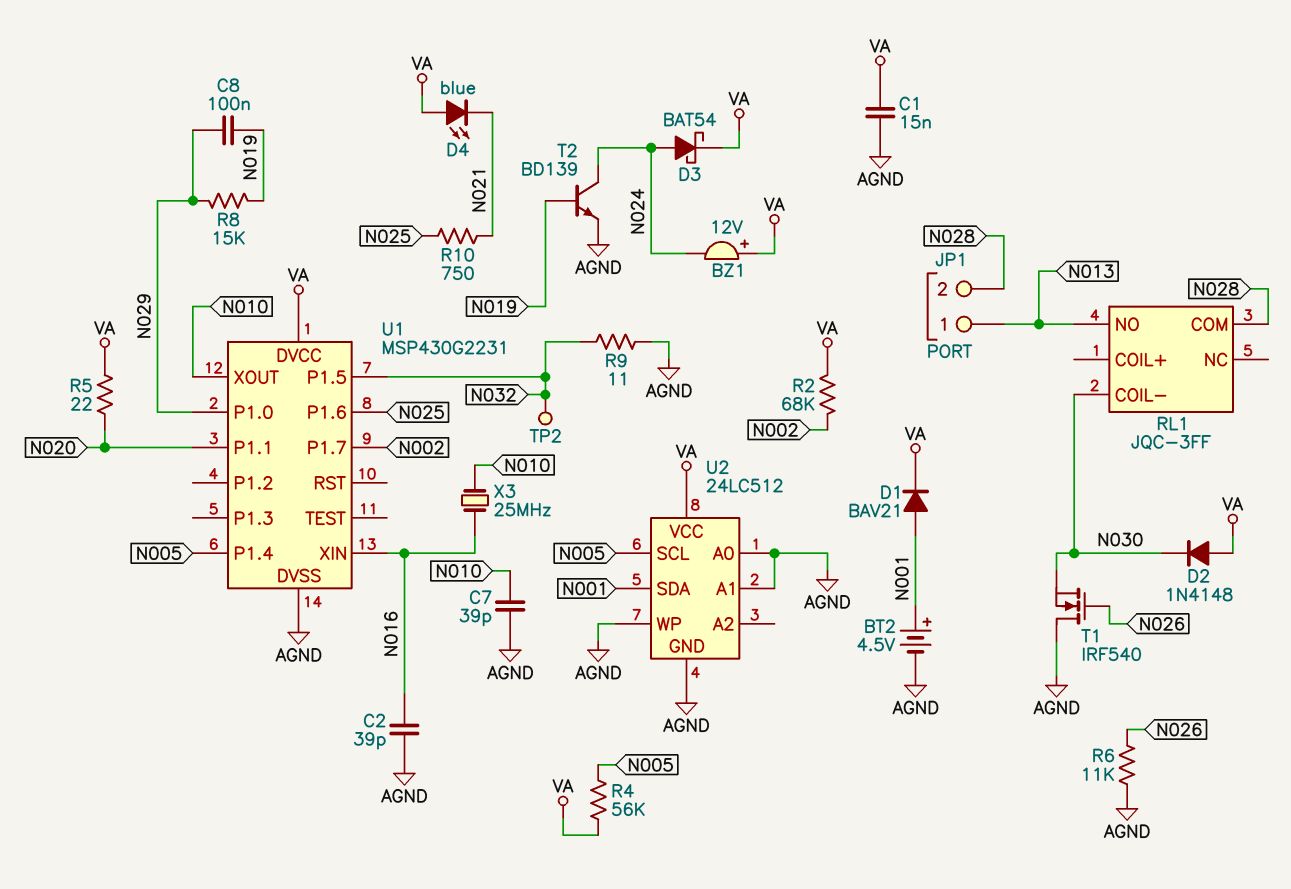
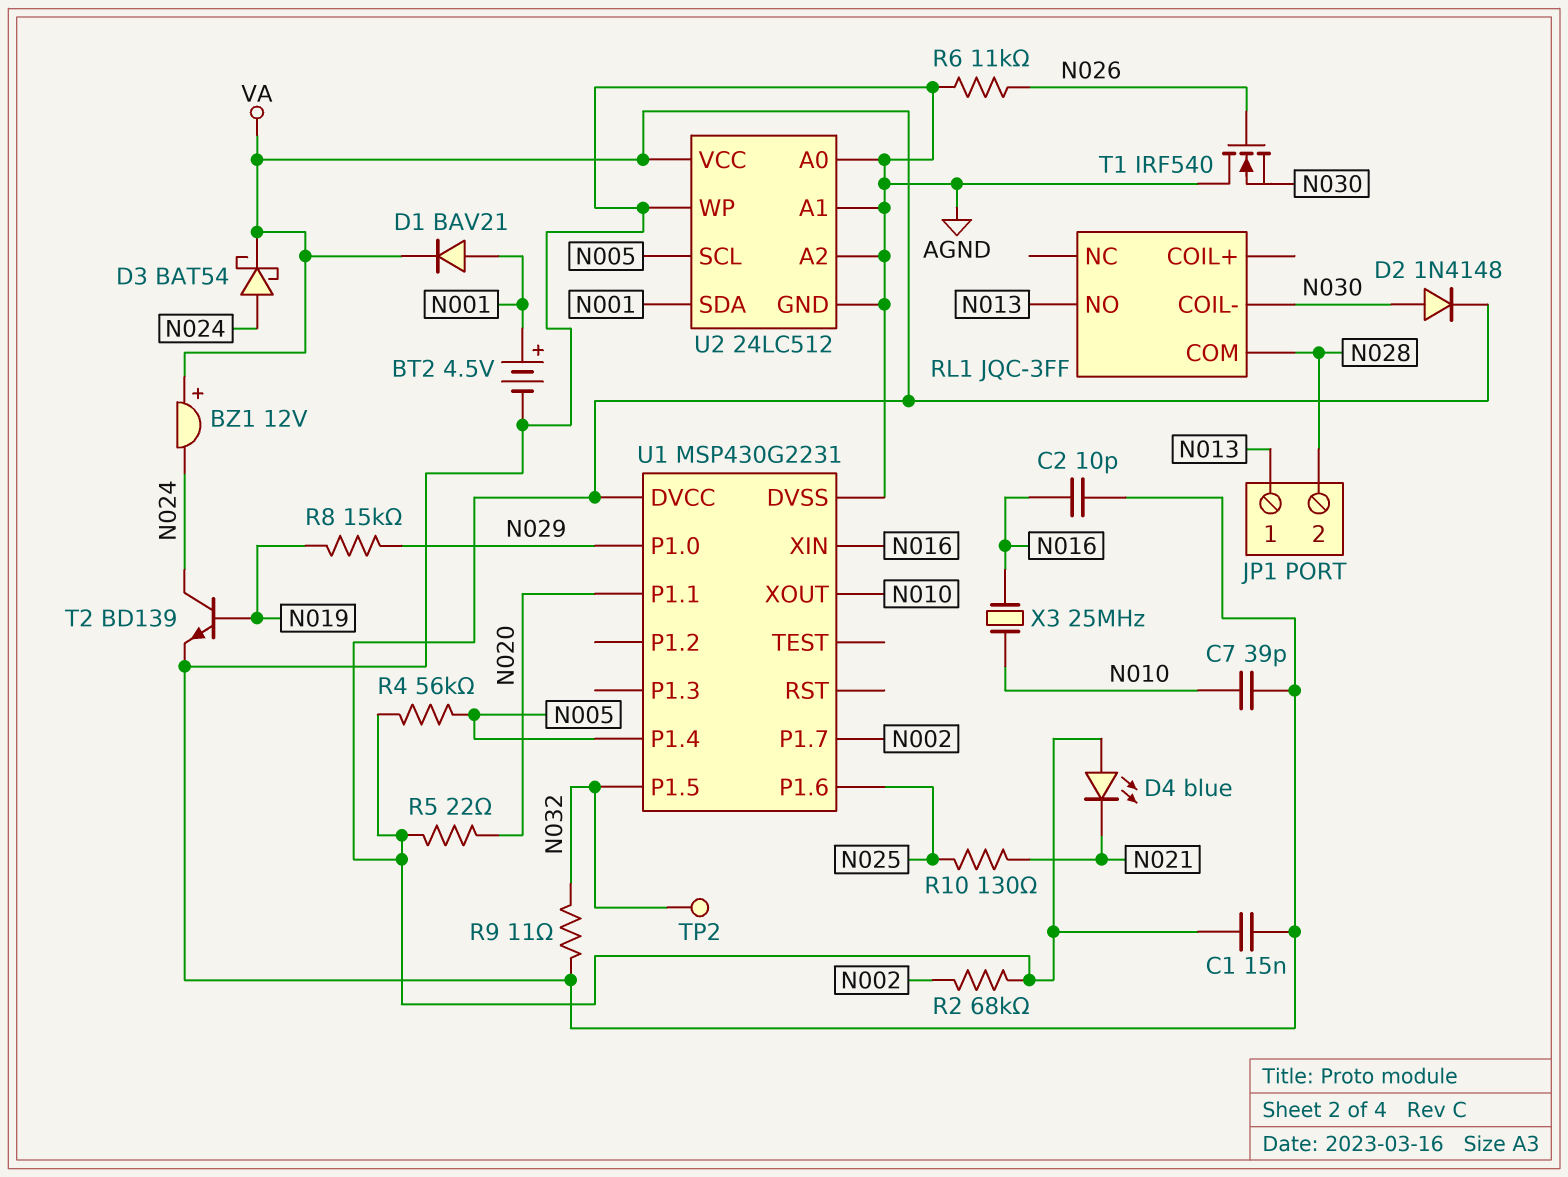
C2: 39pF (AGND, N016) -> 10pF (AGND, N016)
C8: 100nF (N019, N029) -> none
D2: diode 1N4148 (A VA, K N030) -> diode 1N4148 (A N030, K VA)
R10: 750 (N021, N025) -> 130 (N021, N025)
U2 pin A2: none -> AGND

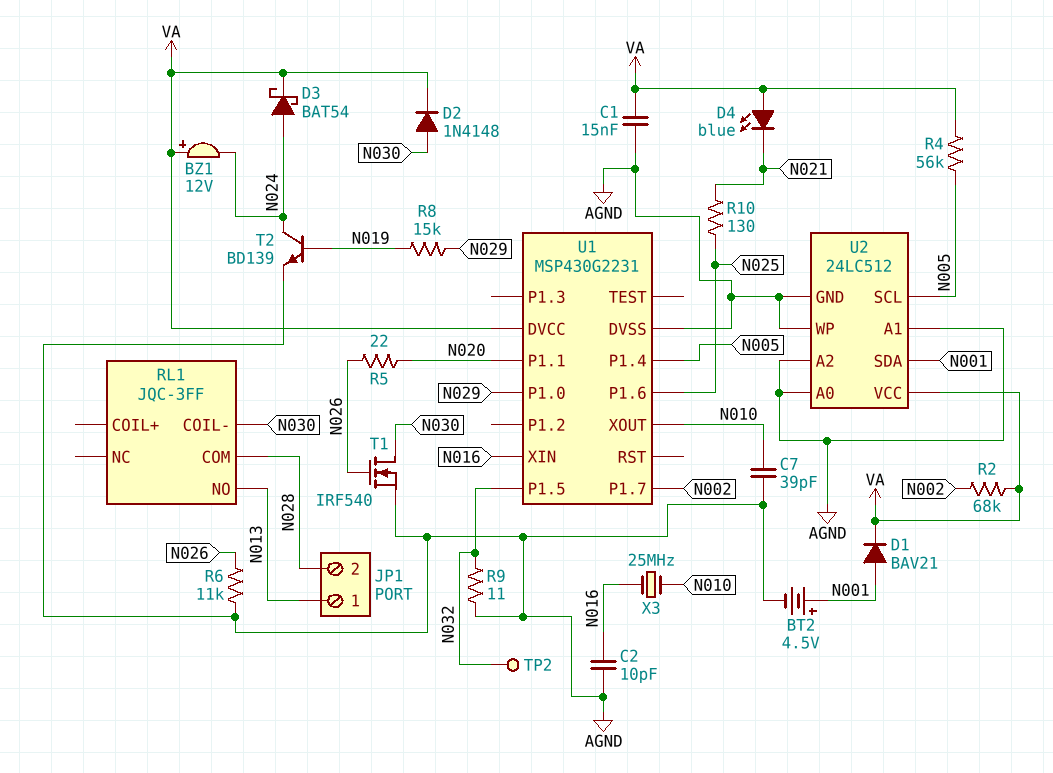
R5: 22 (N020, VA) -> 22 (N020, N026)
T1: NMOS IRF540 (G N026, D AGND, S N030) -> NMOS IRF540 (G N026, D N030, S AGND)

